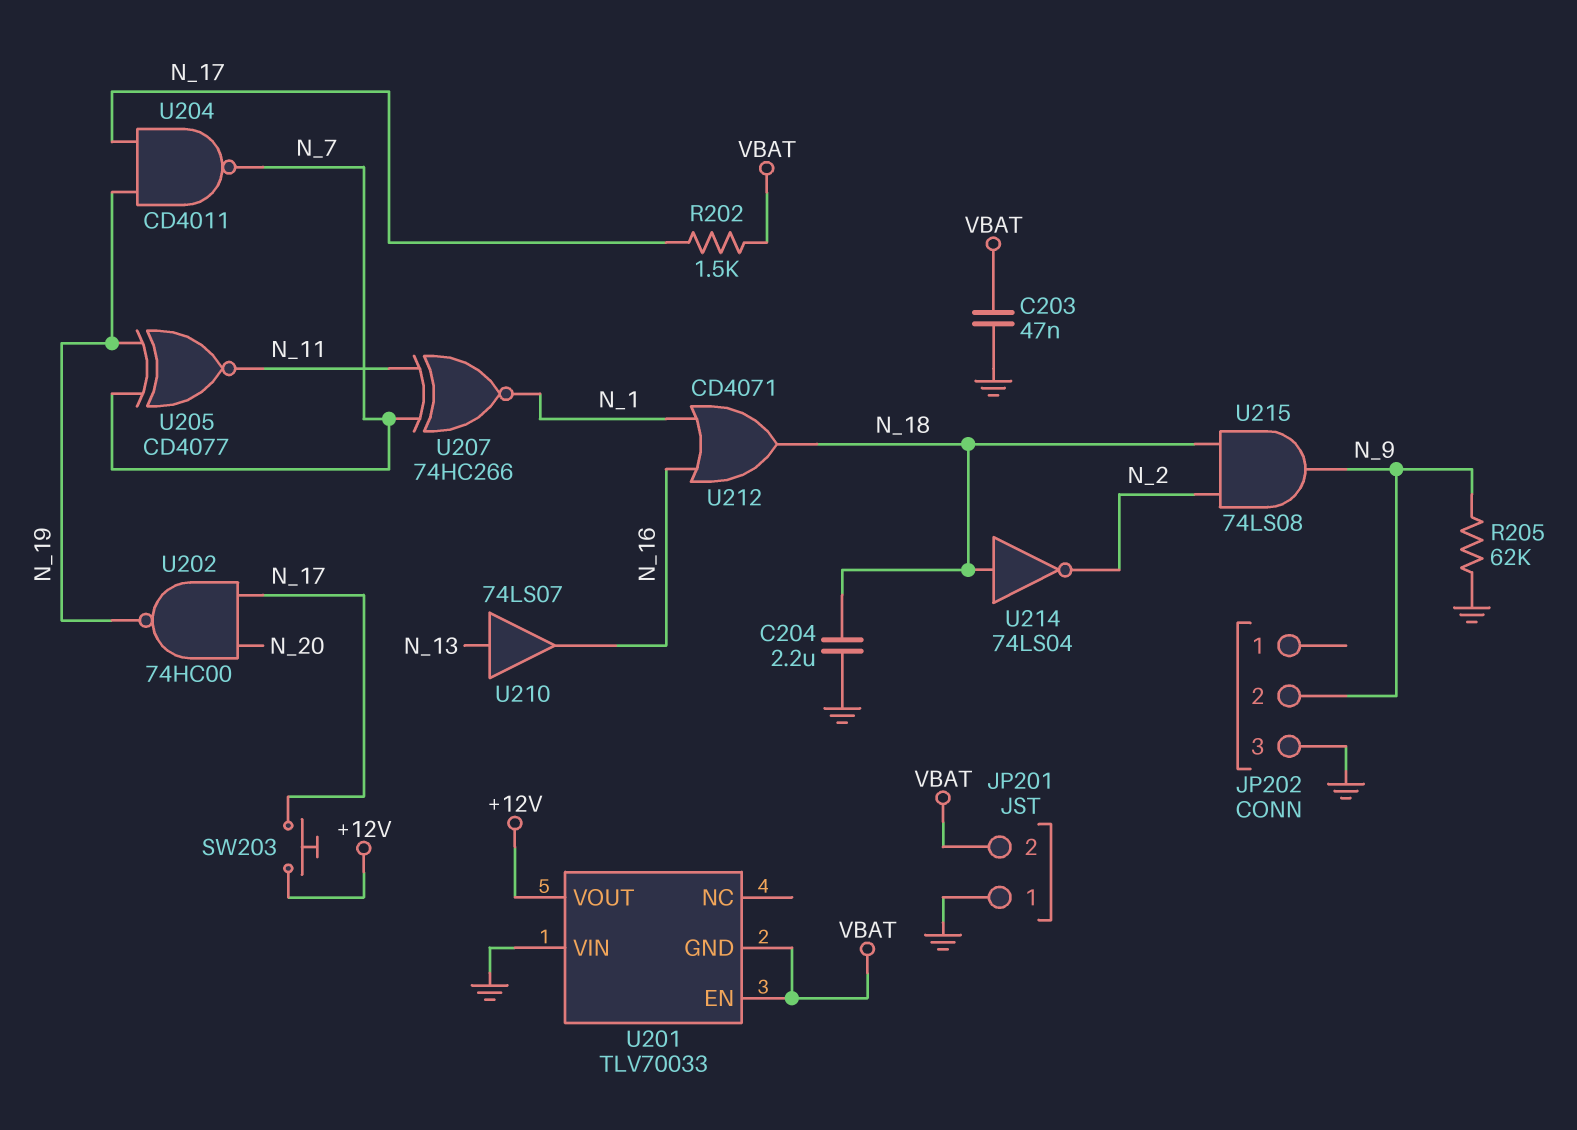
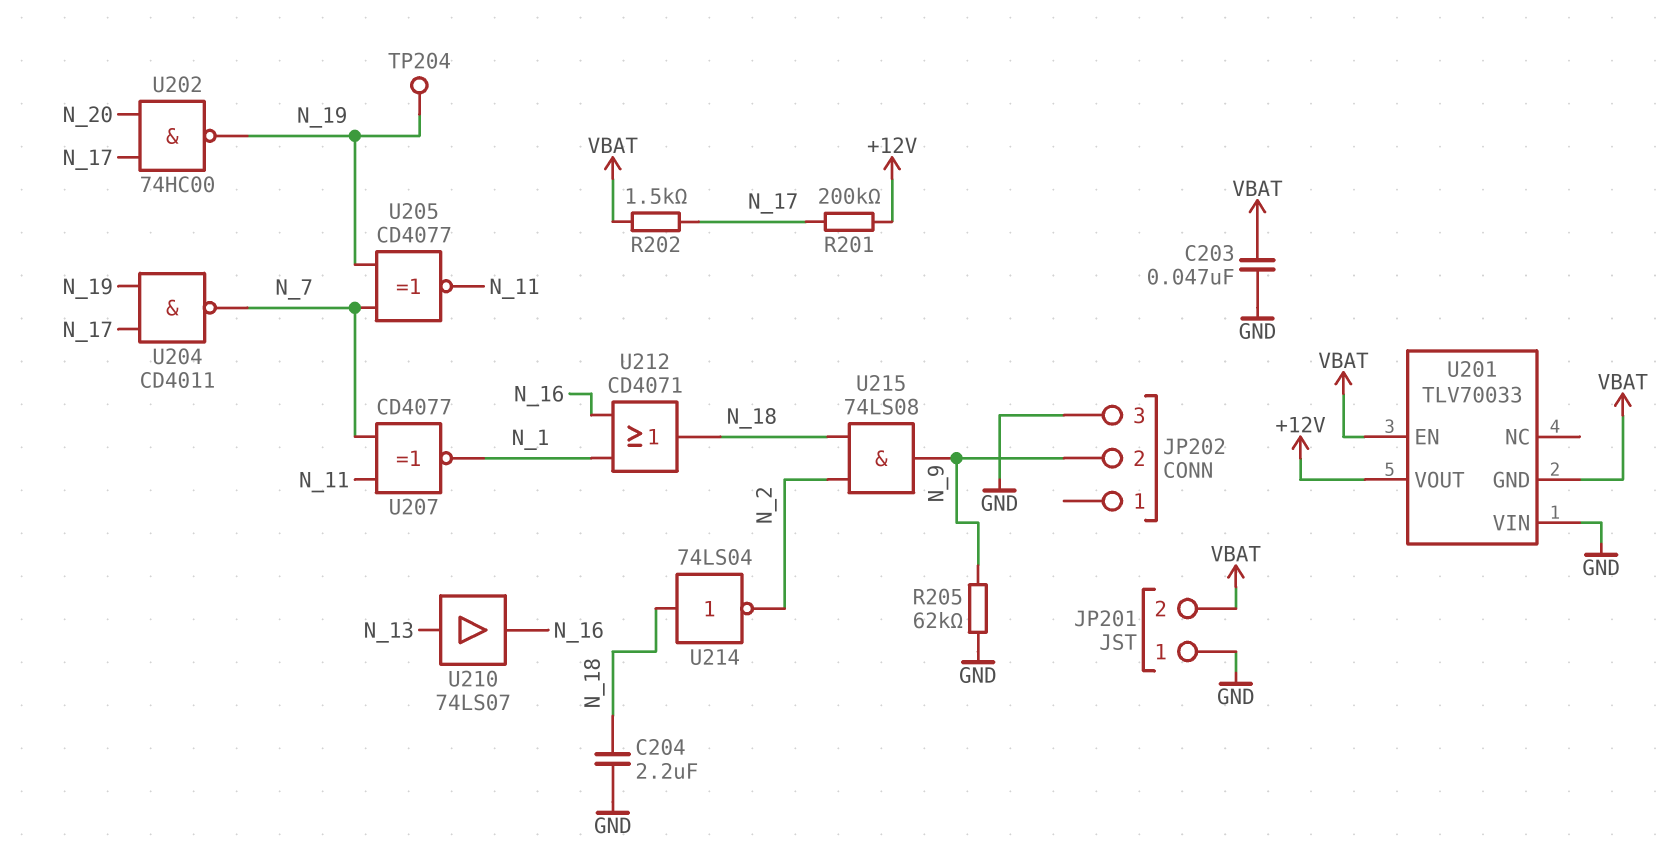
R201: none -> 200k (+12V, N_17)
SW203: button (+12V, N_17) -> none
TP204: none -> test point (N_19)
U207: XNOR 74HC266 (in N_7, in N_11, out N_1) -> XNOR CD4077 (in N_7, in N_11, out N_1)

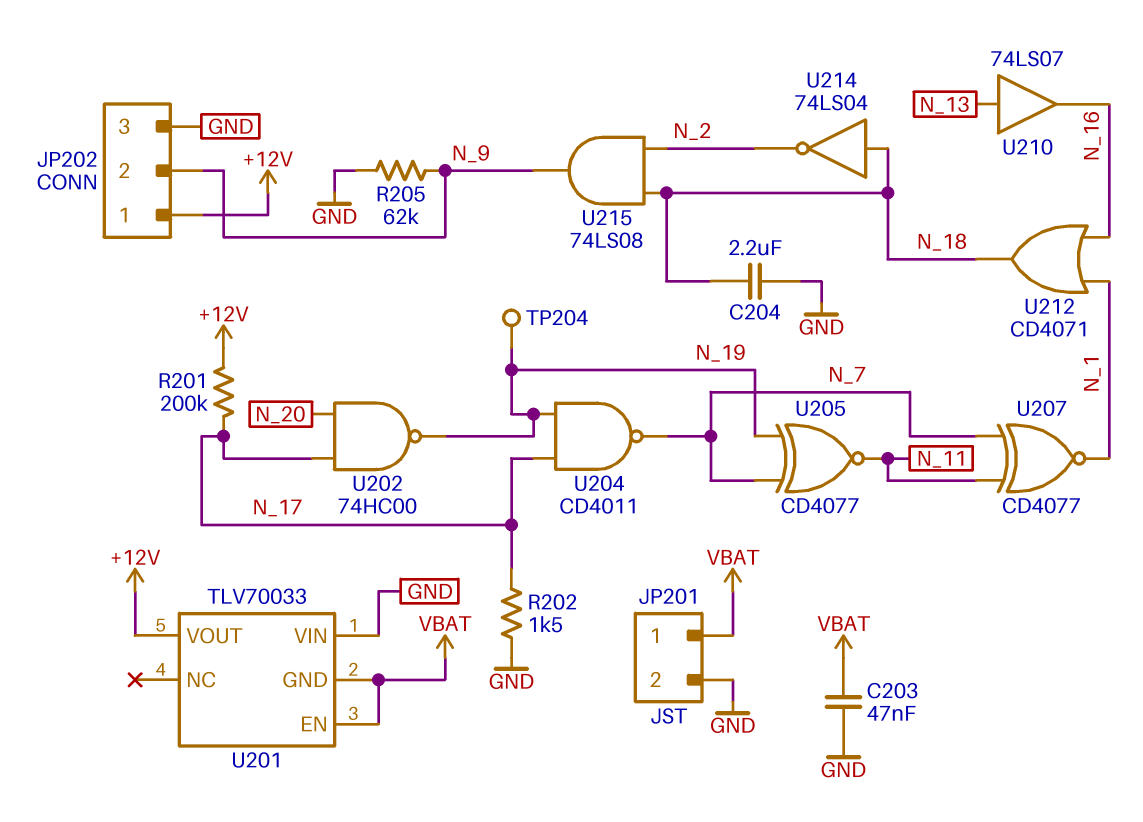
JP201 pin 1: GND -> VBAT
JP201 pin 2: VBAT -> GND
JP202 pin 1: none -> +12V
R202: 1.5k (N_17, VBAT) -> 1.5k (GND, N_17)

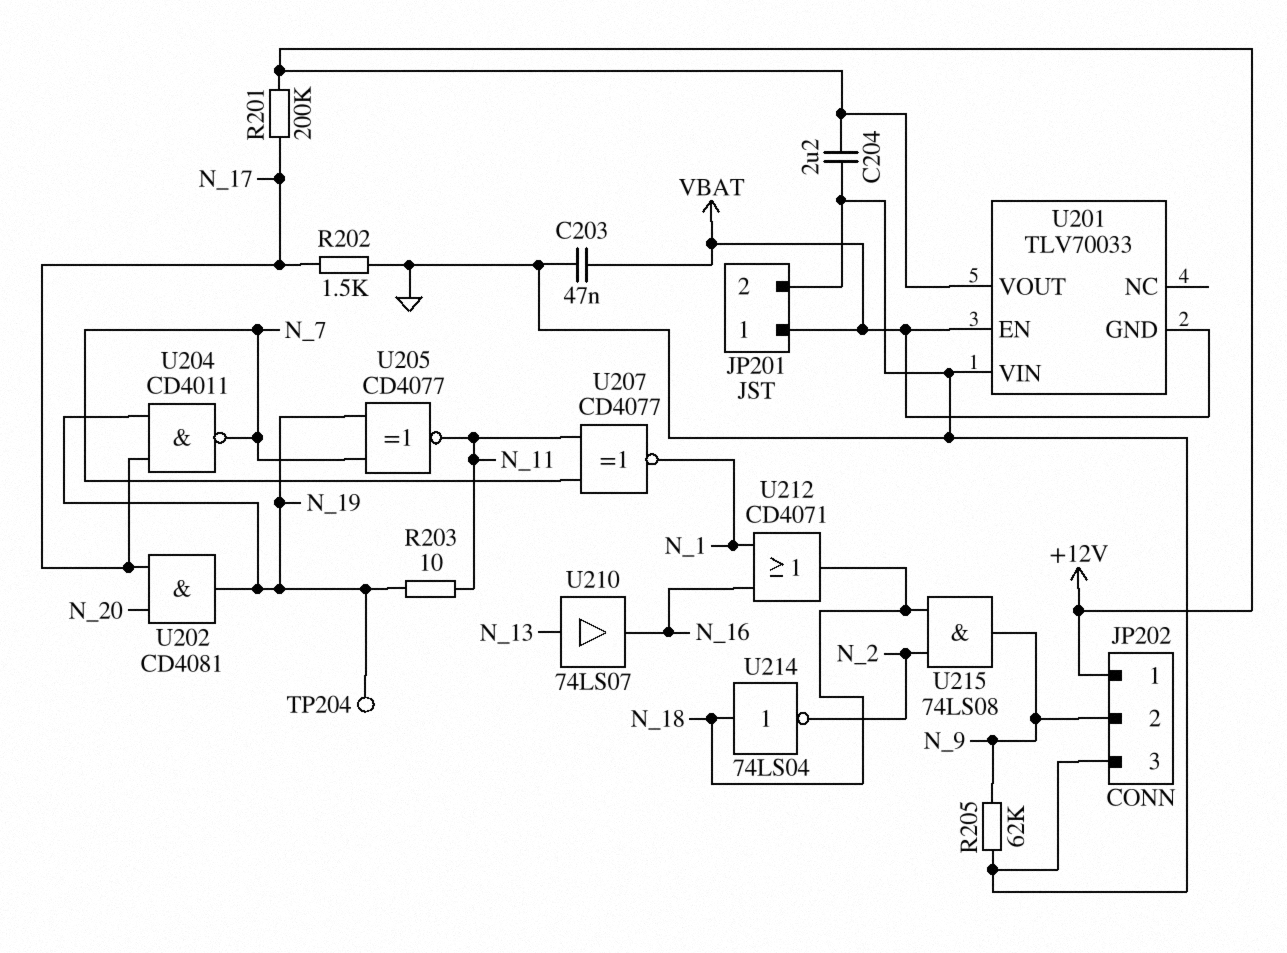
C204: 2.2uF (GND, N_18) -> 2.2uF (+12V, GND)
R203: none -> 10 (N_11, N_19)
U202: NAND 74HC00 (in N_17, in N_20, out N_19) -> AND CD4081 (in N_17, in N_20, out N_19)

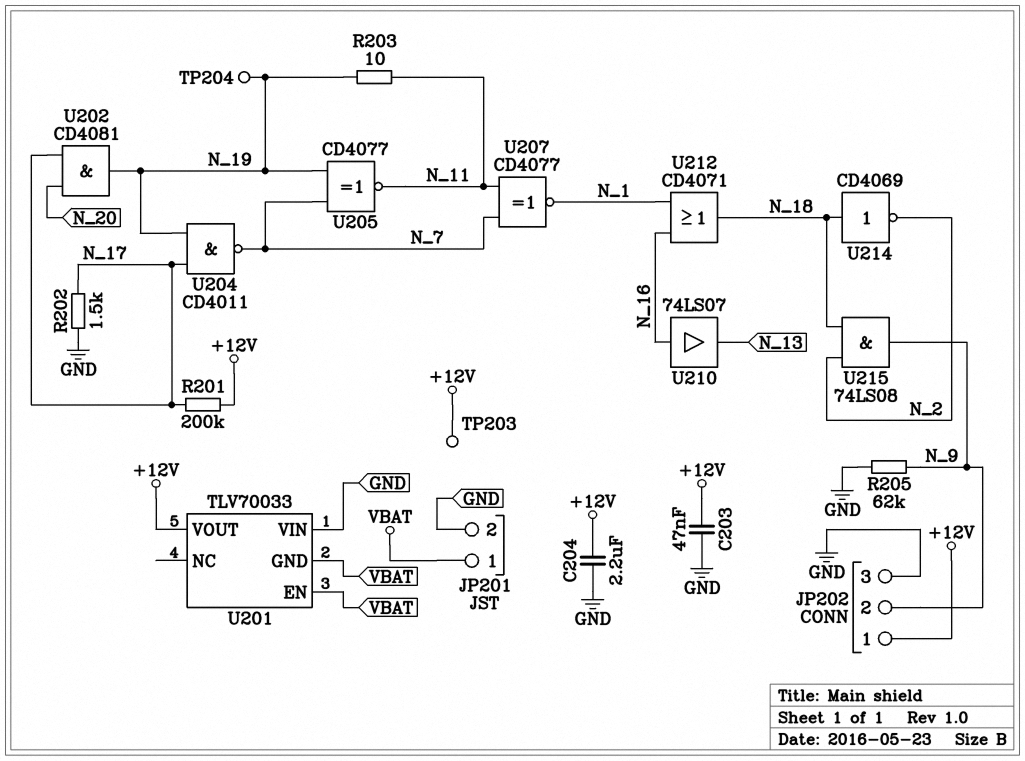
C203: 47nF (GND, VBAT) -> 47nF (+12V, GND)
TP203: none -> test point (+12V)
U210: buffer 74LS07 (in N_13, out N_16) -> buffer 74LS07 (in N_16, out N_13)
U214: NOT 74LS04 (in N_18, out N_2) -> NOT CD4069 (in N_18, out N_2)

